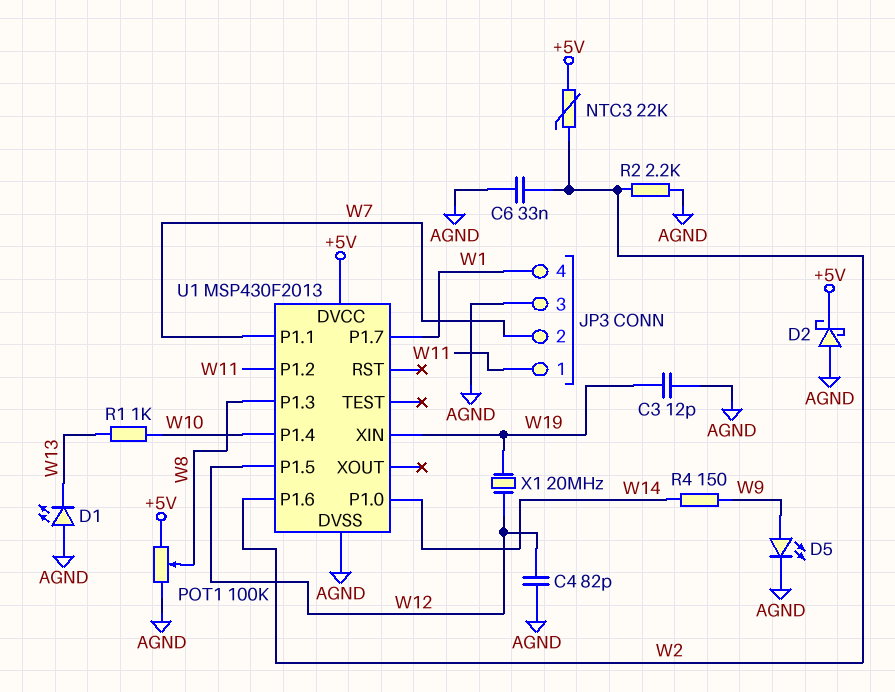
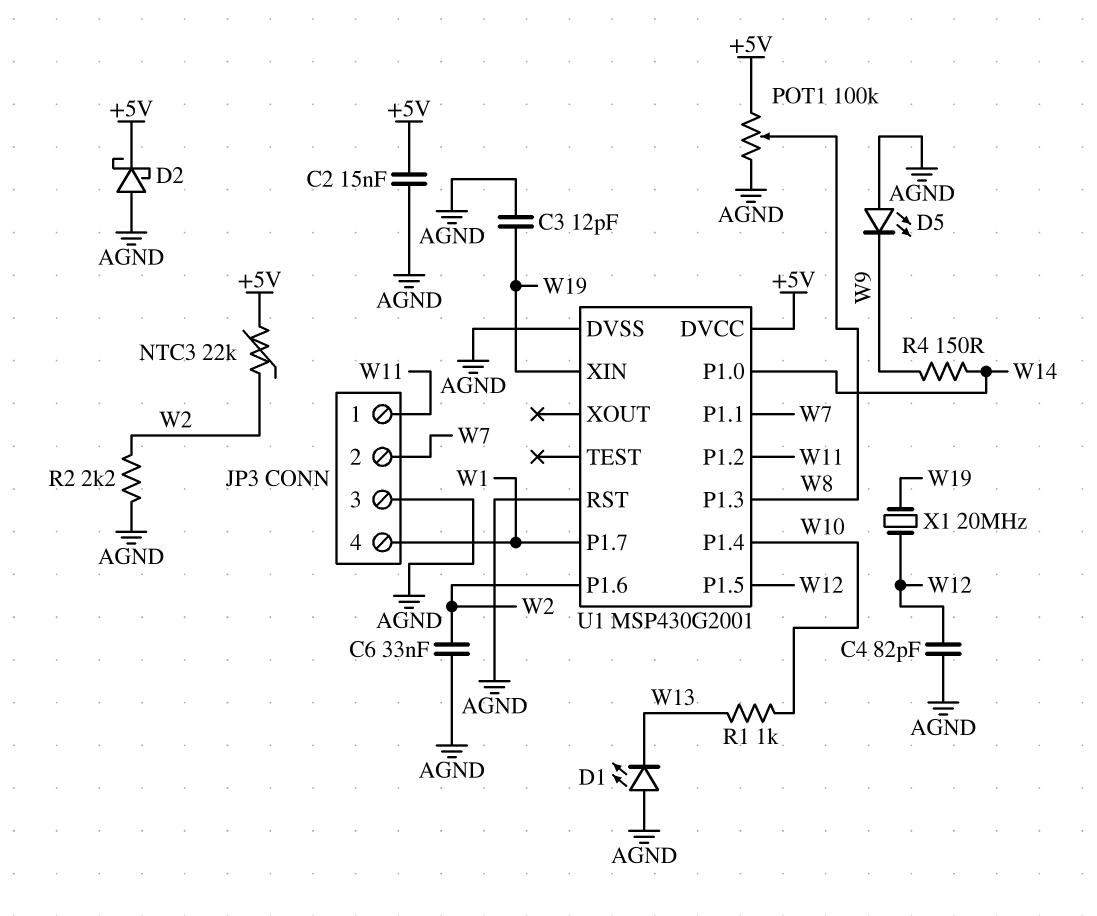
C2: none -> 15nF (+5V, AGND)
D5: LED (A W9, K AGND) -> LED (A AGND, K W9)
U1: MSP430F2013 -> MSP430G2001
U1 pin RST: none -> AGND

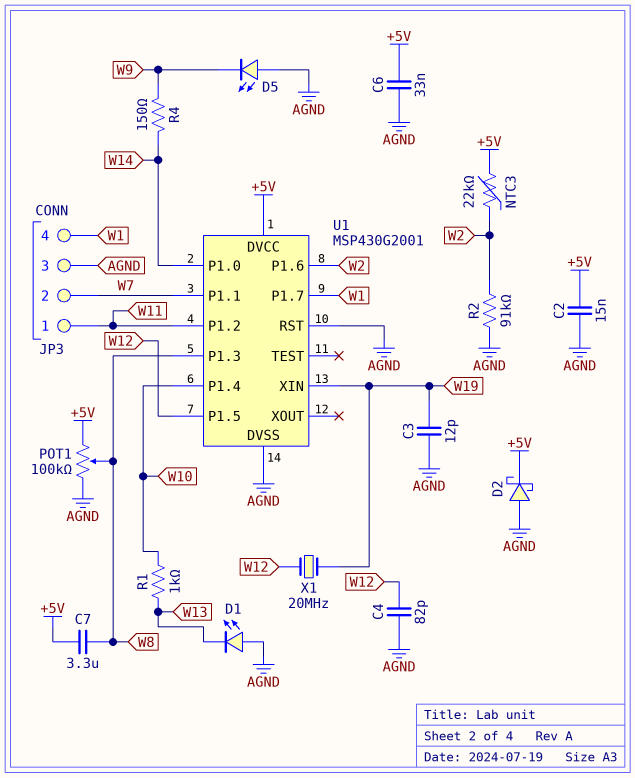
C6: 33nF (AGND, W2) -> 33nF (+5V, AGND)
C7: none -> 3.3uF (+5V, W8)
R2: 2.2k (AGND, W2) -> 91k (AGND, W2)

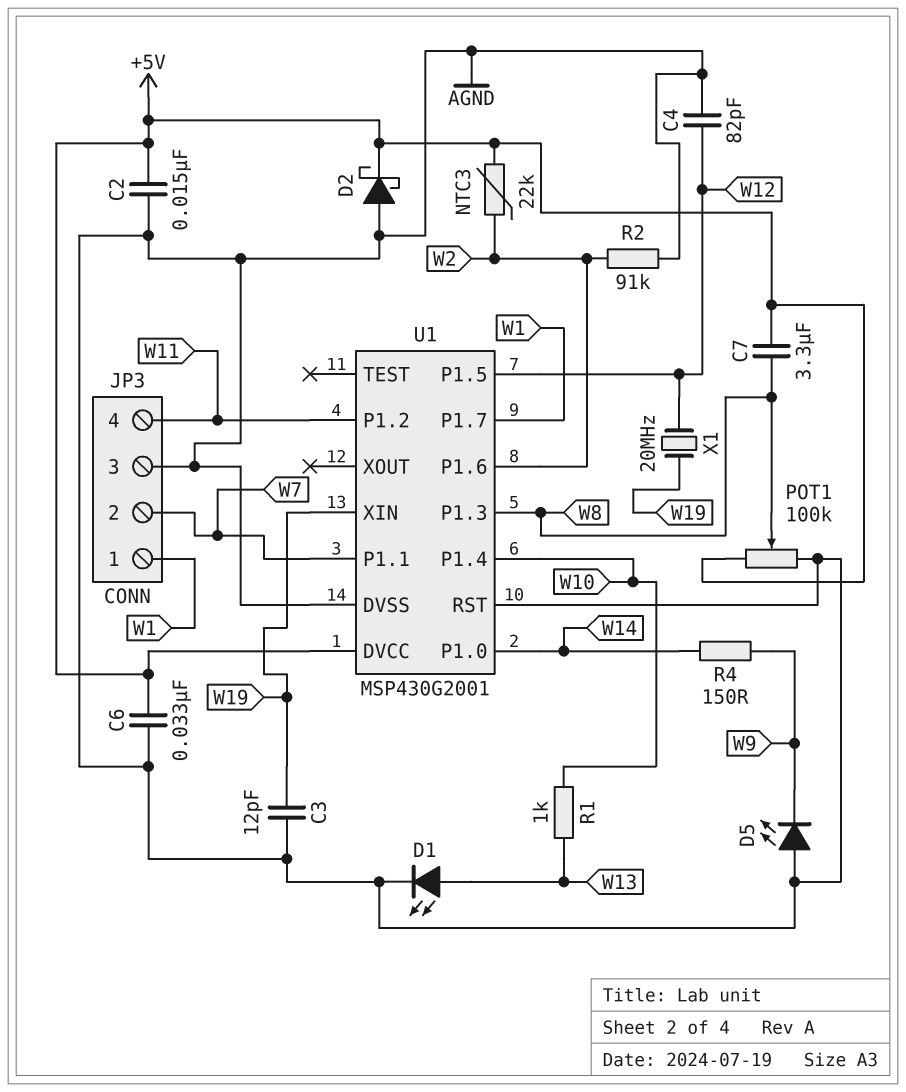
D1: LED (A AGND, K W13) -> LED (A W13, K AGND)
JP3 pin 1: W11 -> W1
JP3 pin 4: W1 -> W11

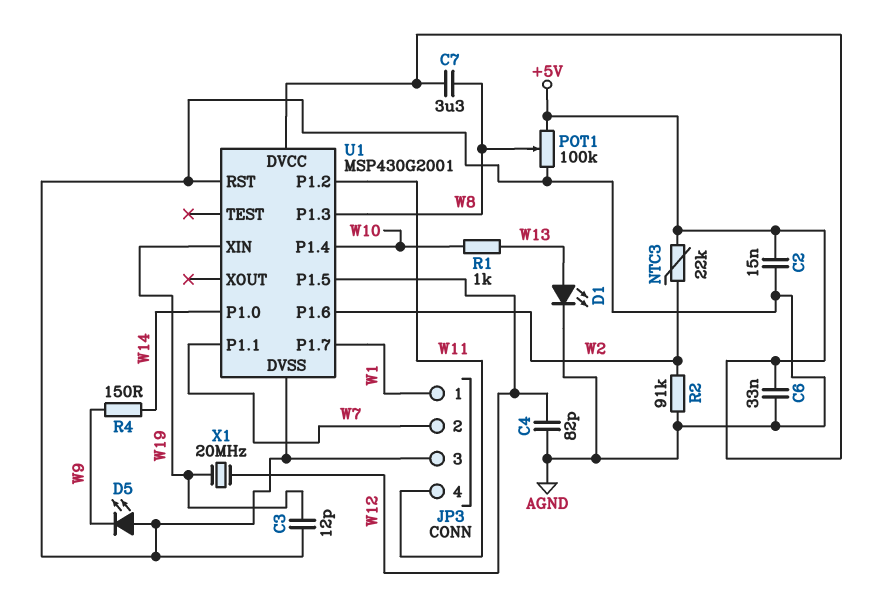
D2: schottky (A AGND, K +5V) -> none

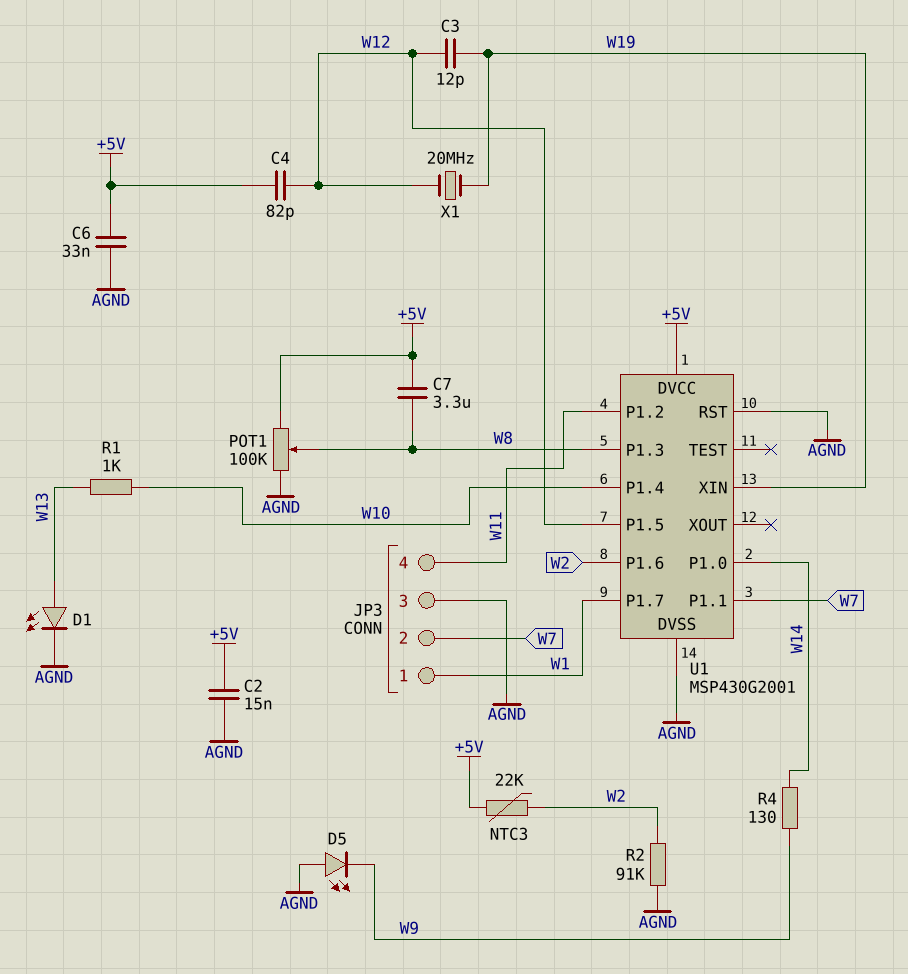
C3: 12pF (AGND, W19) -> 12pF (W12, W19)
C4: 82pF (AGND, W12) -> 82pF (+5V, W12)
R4: 150 (W9, W14) -> 130 (W9, W14)

